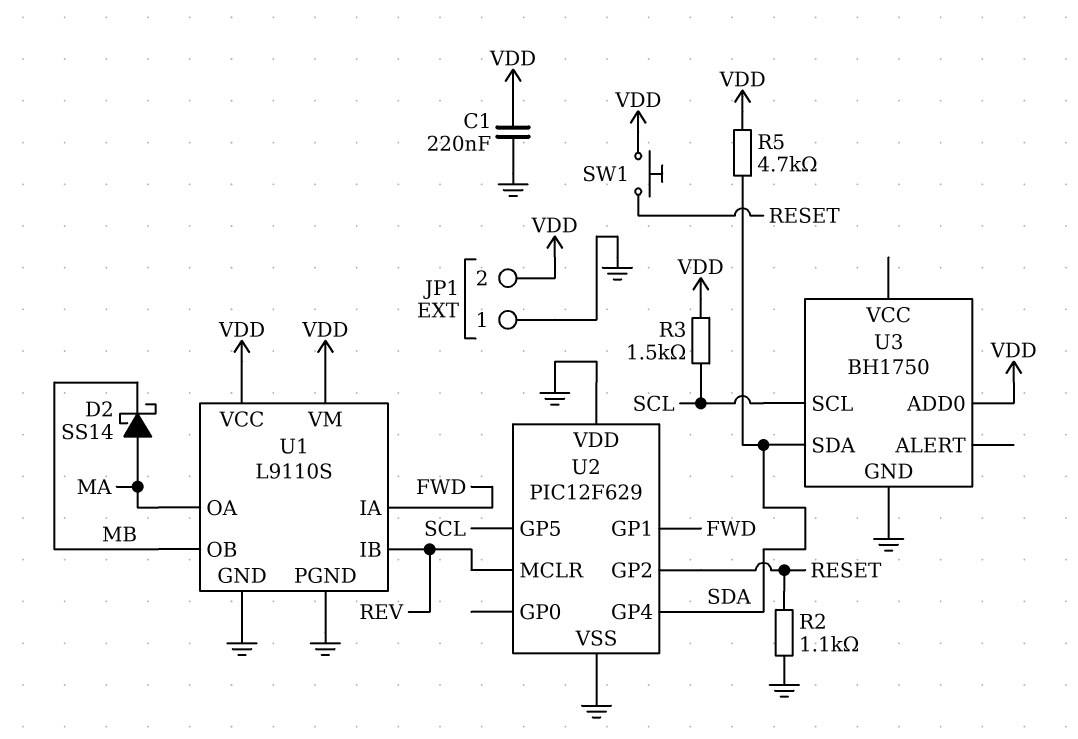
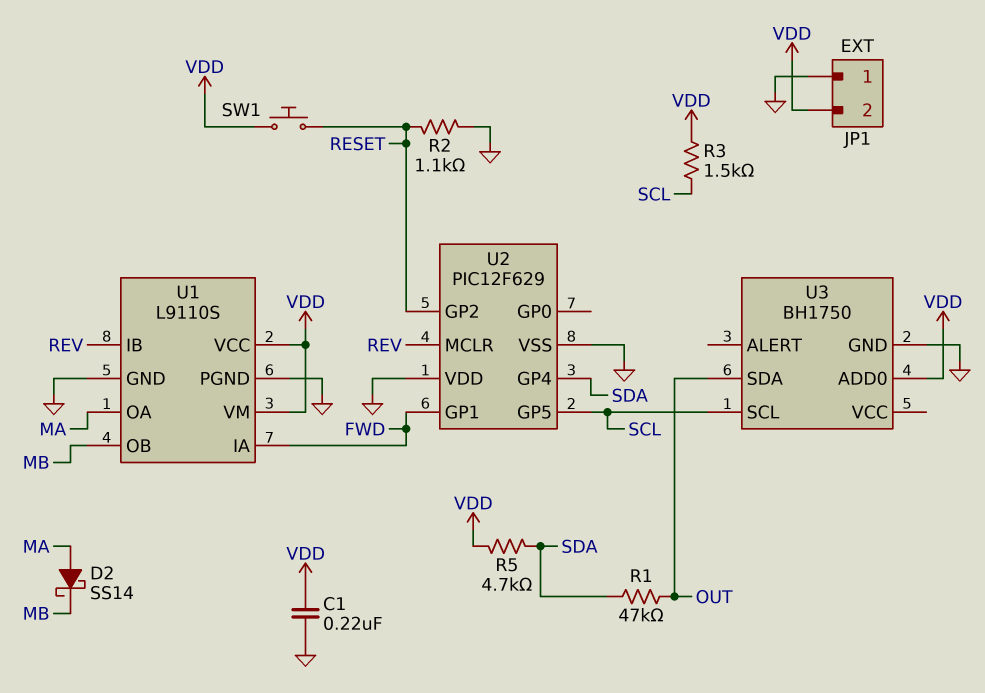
R1: none -> 47k (OUT, SDA)
U3 pin SDA: SDA -> OUT

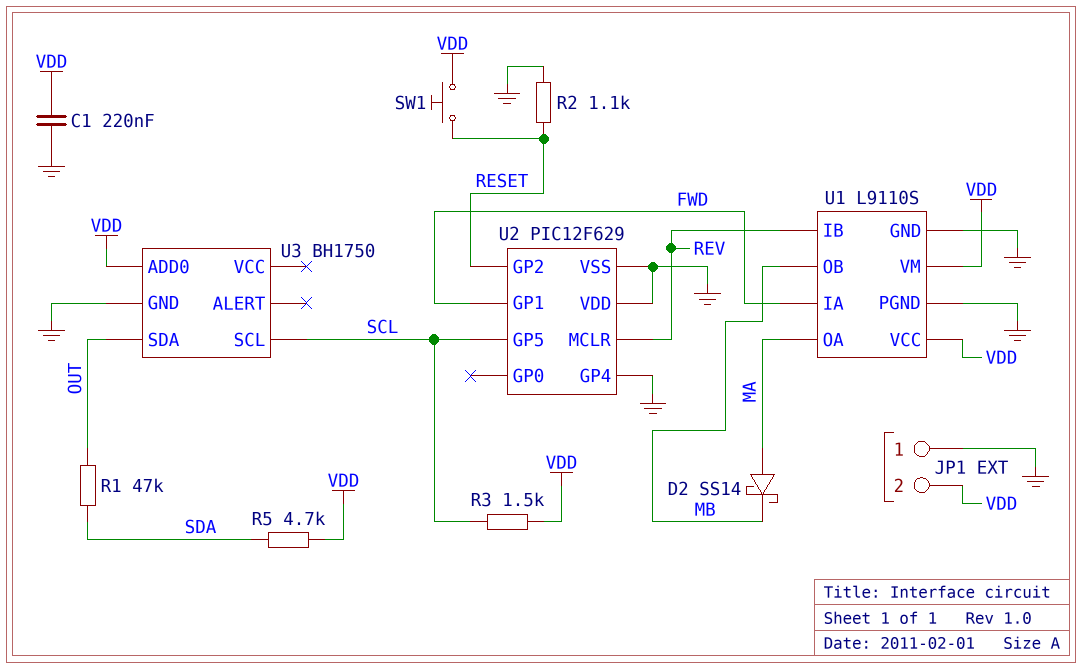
U2 pin GP4: SDA -> GND

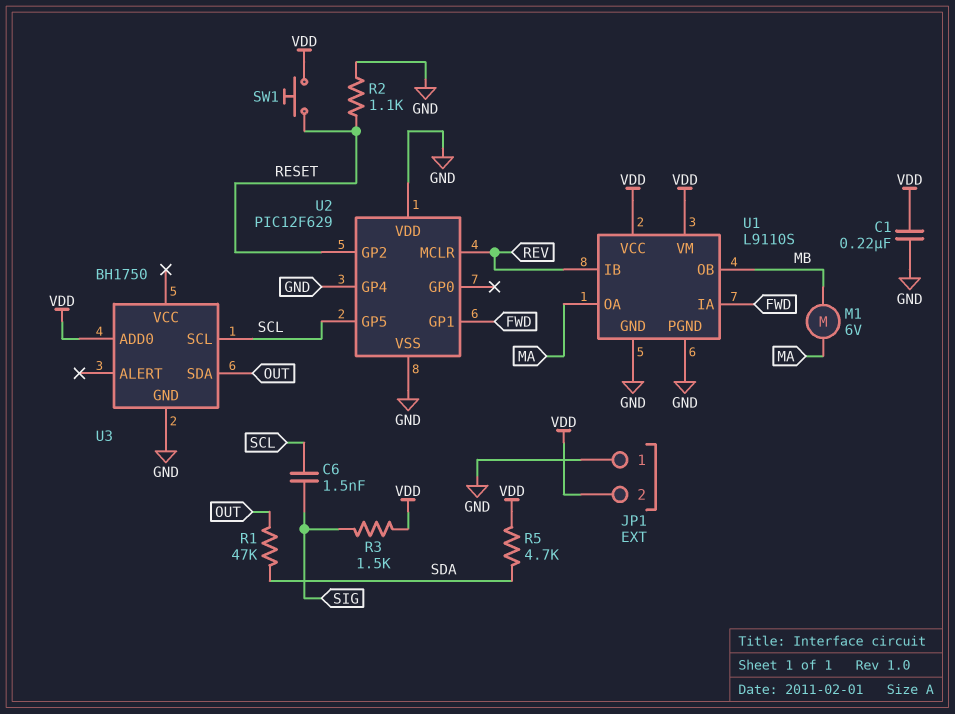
C6: none -> 1.5nF (SCL, SIG)
D2: schottky SS14 (A MA, K MB) -> none
M1: none -> motor 6V (MA, MB)
R3: 1.5k (SCL, VDD) -> 1.5k (SIG, VDD)

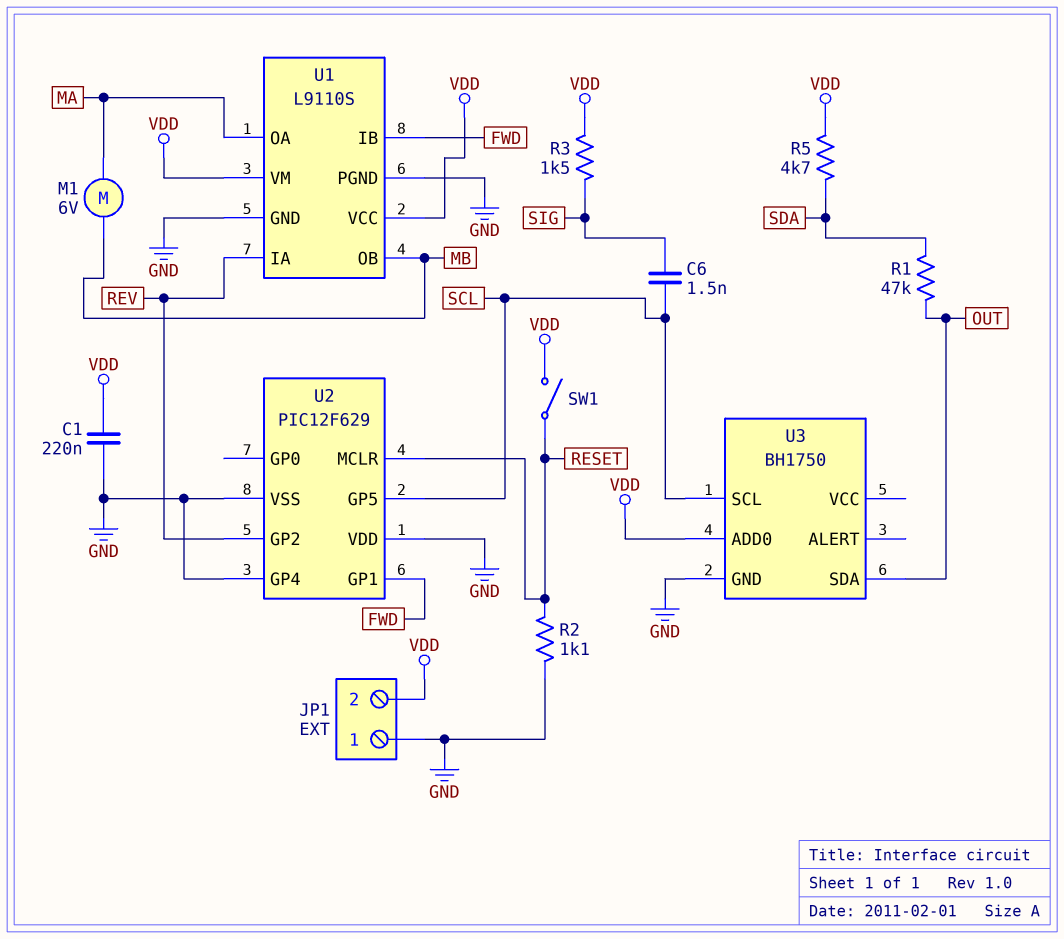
SW1: button (RESET, VDD) -> switch (RESET, VDD)
U1 pin IA: FWD -> REV
U1 pin IB: REV -> FWD
U2 pin GP2: RESET -> REV
U2 pin MCLR: REV -> RESET

